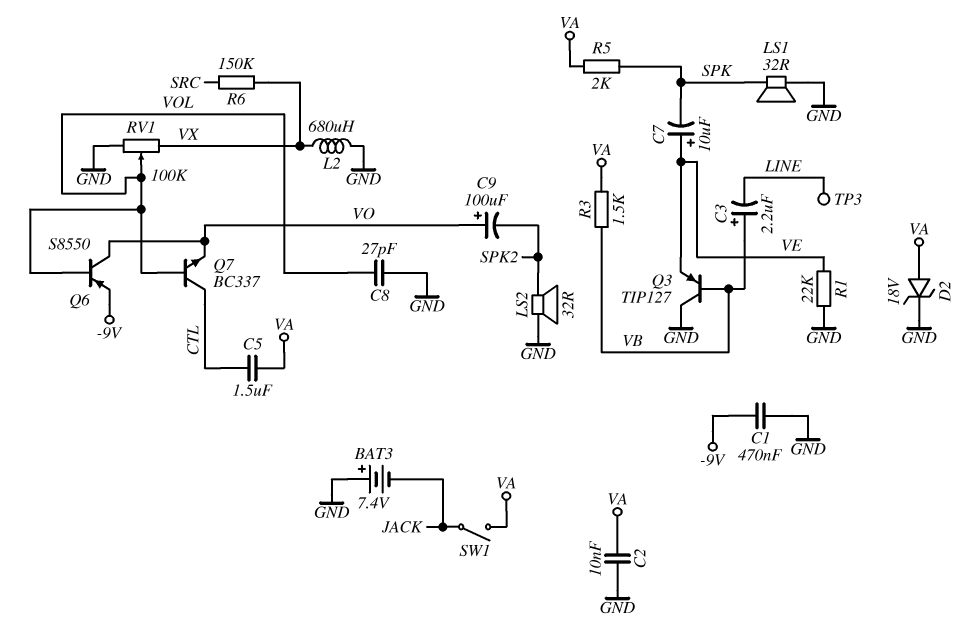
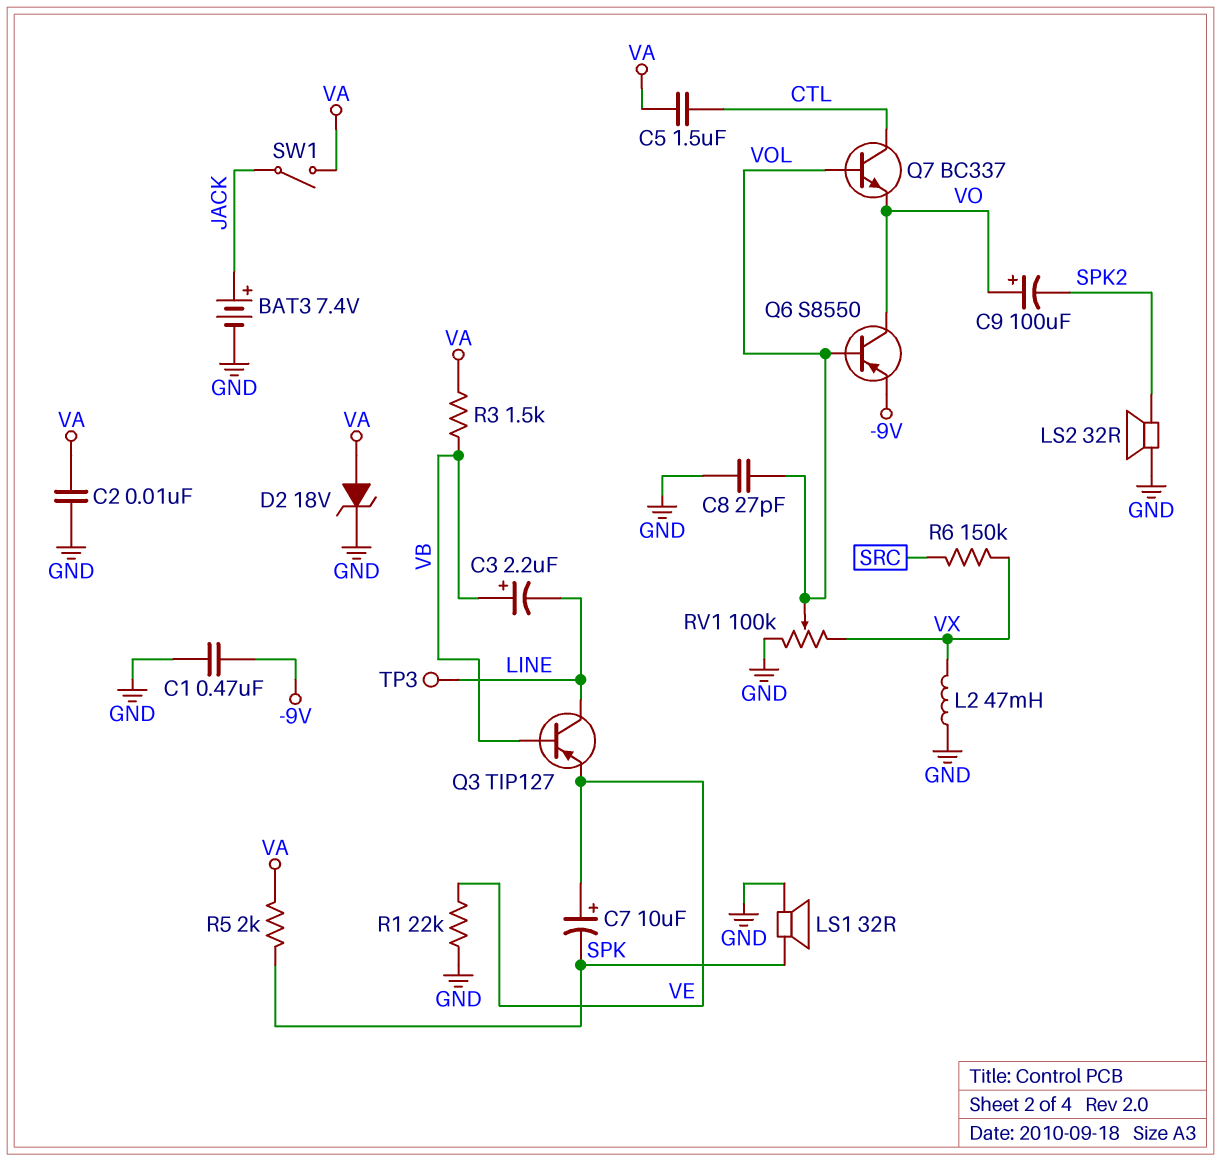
BAT3: 7.4V (plus GND, minus JACK) -> 7.4V (plus JACK, minus GND)
L2: 680uH (GND, VX) -> 47mH (GND, VX)
Q3: PNP TIP127 (B VB, C GND, E VE) -> PNP TIP127 (B VB, C LINE, E VE)

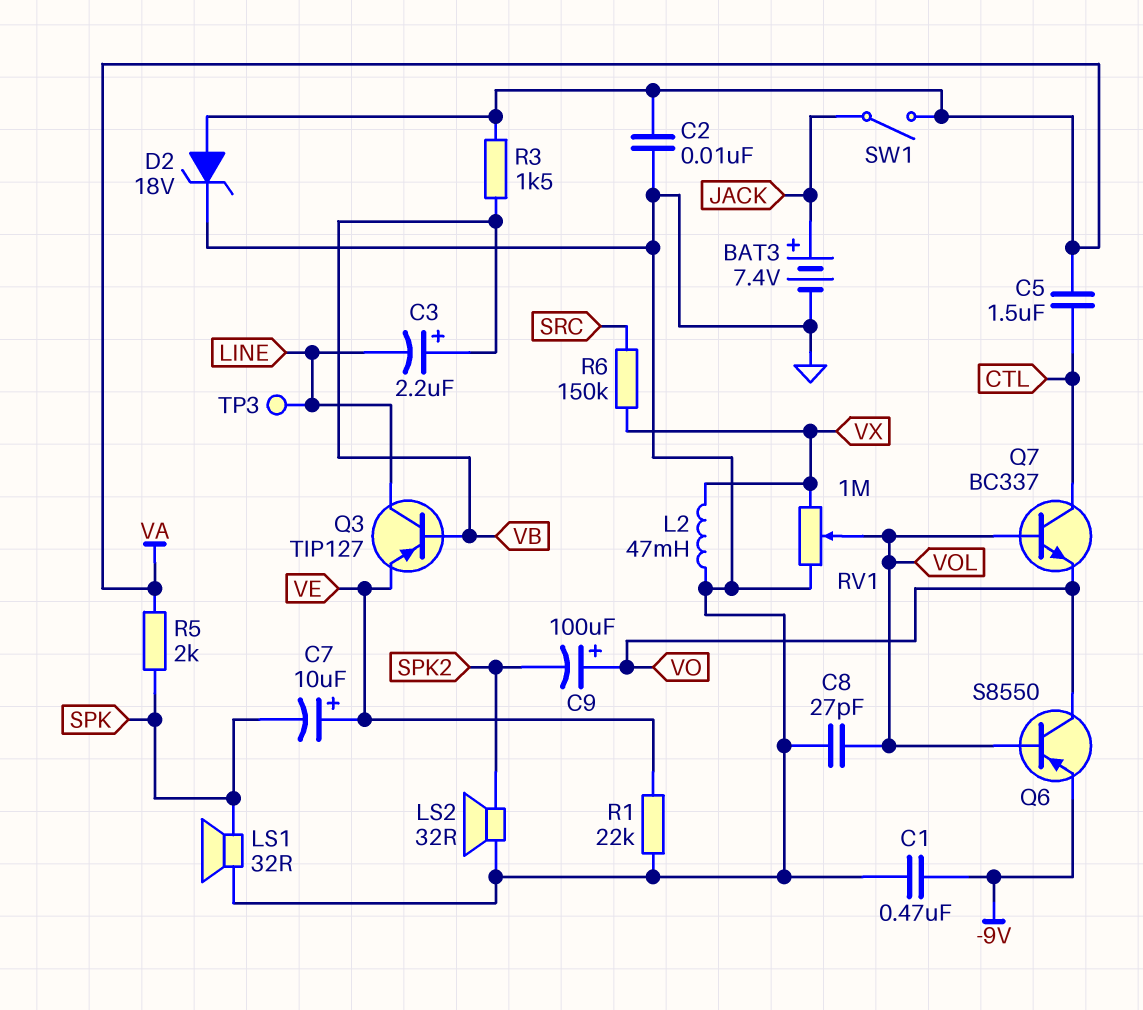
RV1: 100k (GND, VX, wiper VOL) -> 1M (GND, VX, wiper VOL)

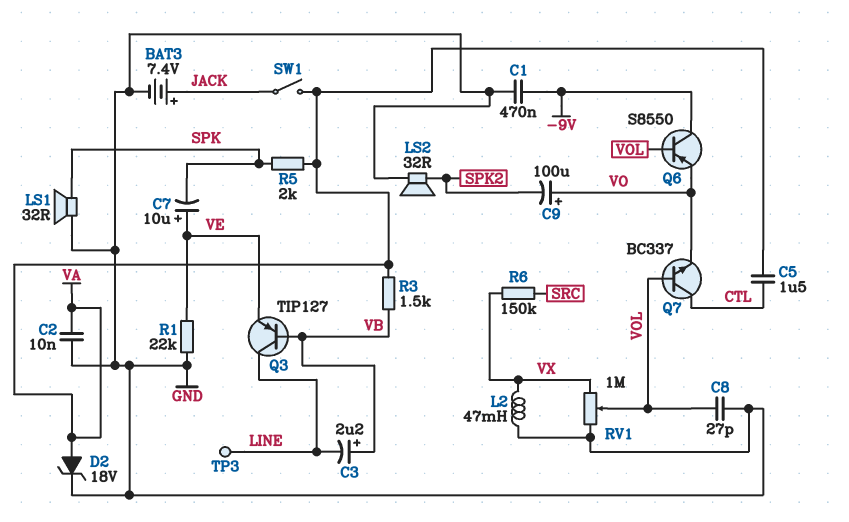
Q6: PNP S8550 (B VOL, C VO, E -9V) -> PNP S8550 (B VOL, C -9V, E VO)

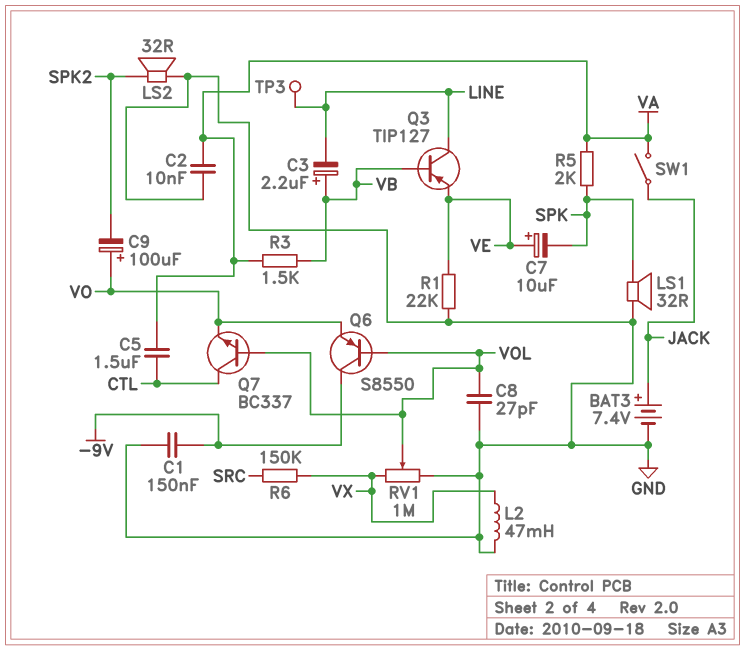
C1: 470nF (-9V, GND) -> 150nF (-9V, GND)
D2: zener 18V (A VA, K GND) -> none

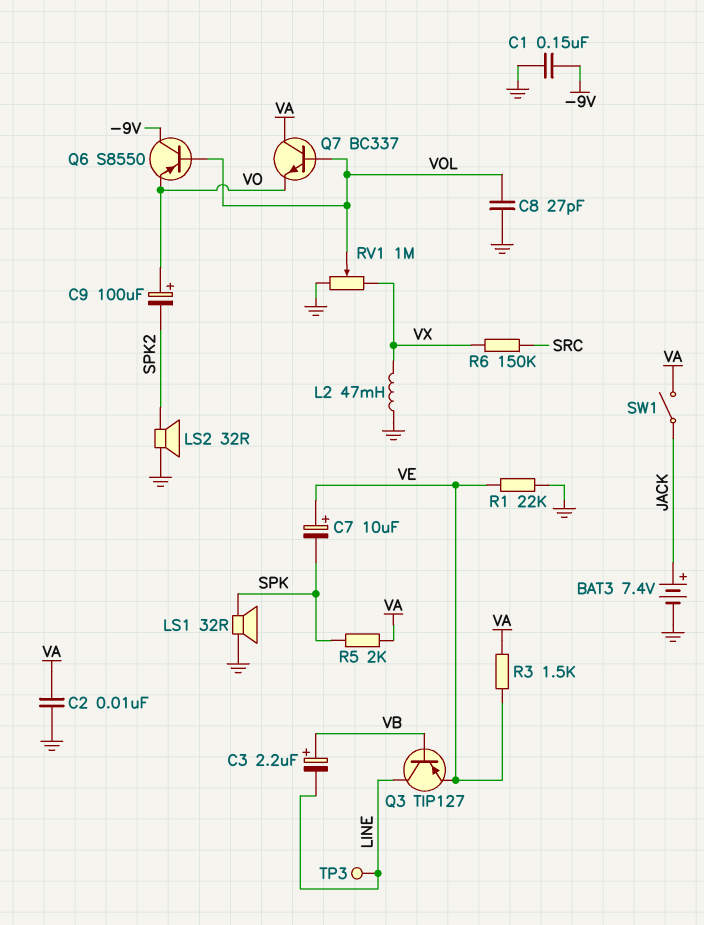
C5: 1.5uF (CTL, VA) -> none
Q7: NPN BC337 (B VOL, C CTL, E VO) -> NPN BC337 (B VOL, C VA, E VO)
R3: 1.5k (VA, VB) -> 1.5k (VA, VE)

